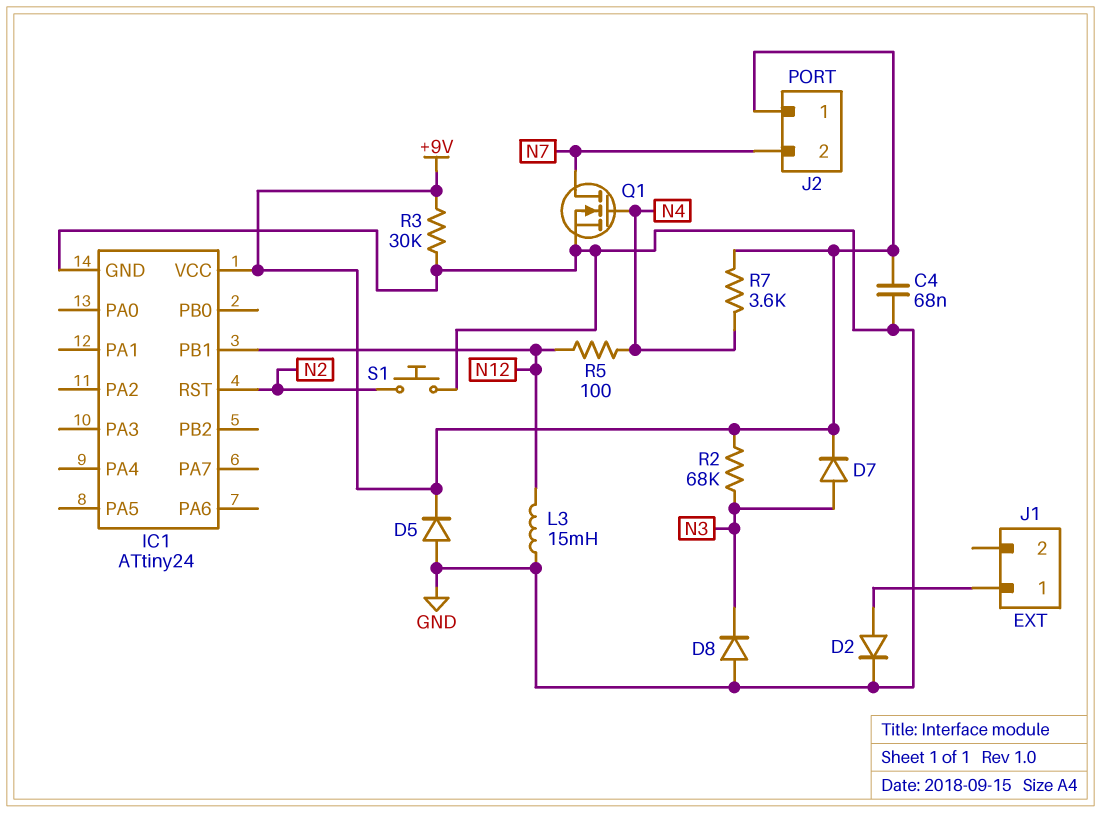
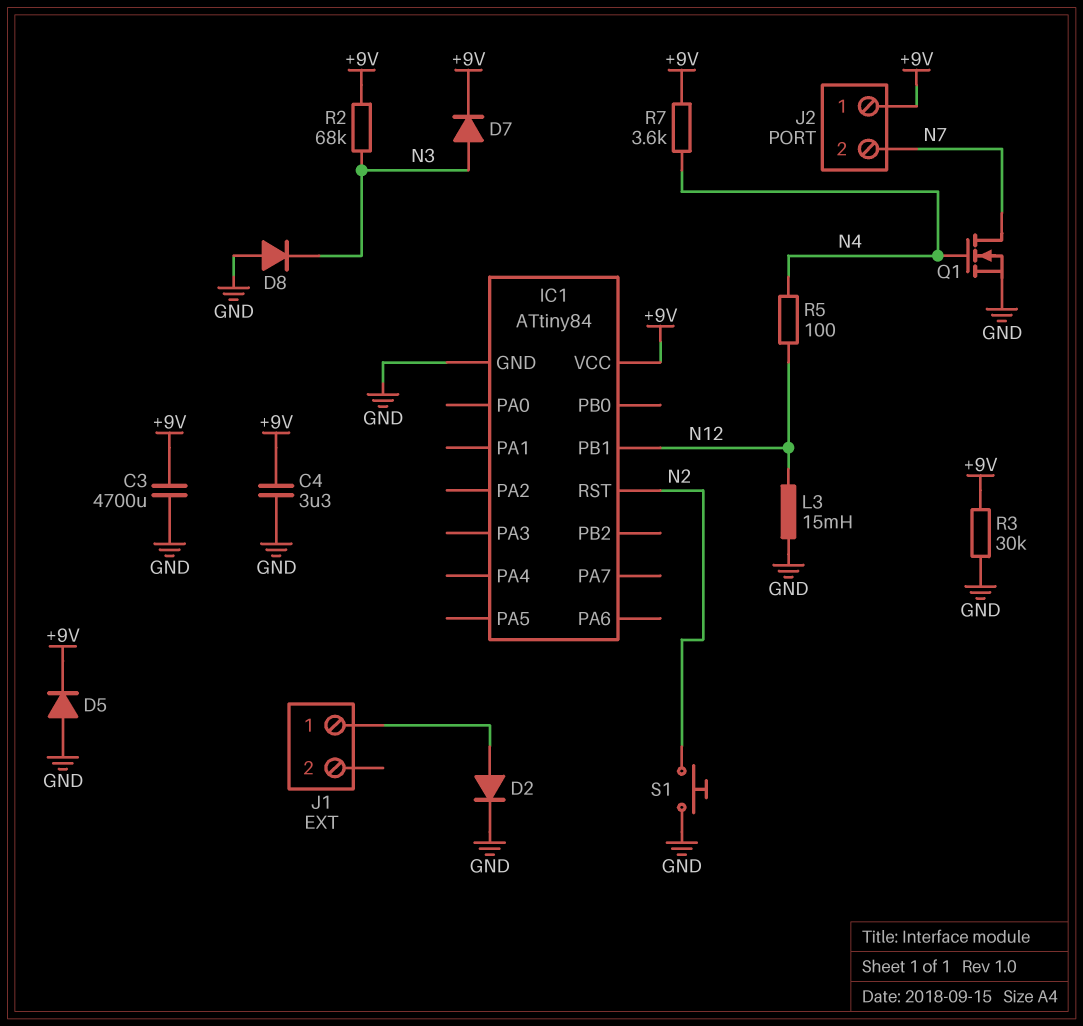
C3: none -> 4700uF (+9V, GND)
C4: 68nF (+9V, GND) -> 3.3uF (+9V, GND)
IC1: ATtiny24 -> ATtiny84

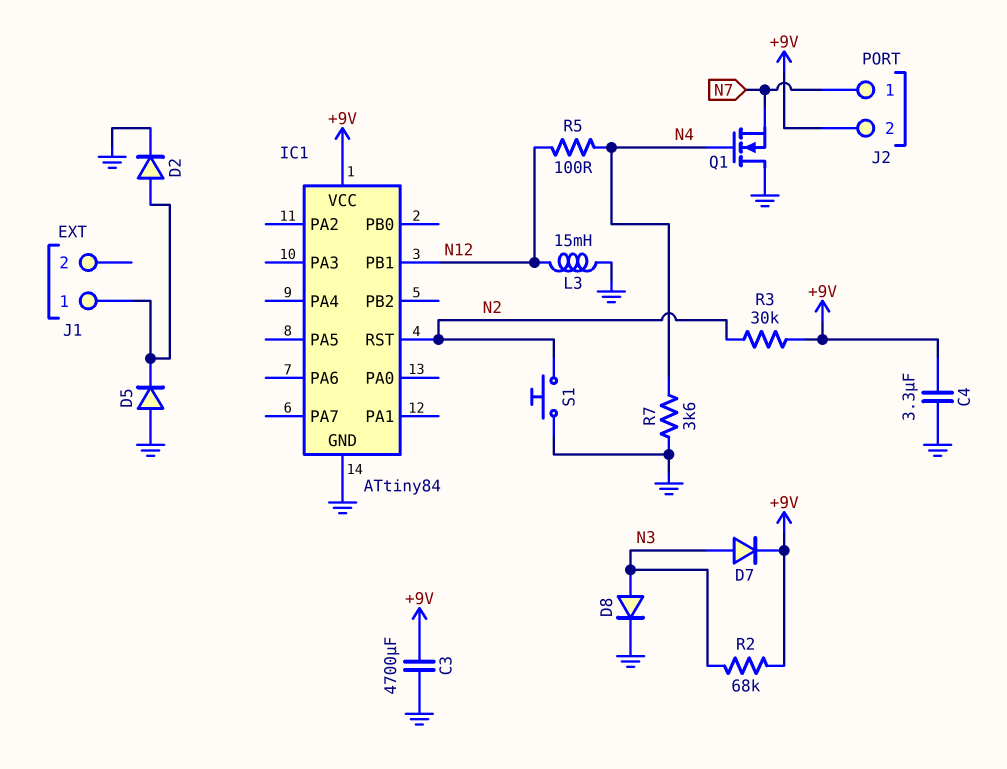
D5: diode (A GND, K +9V) -> diode (A GND, K J1/1)
D8: diode (A GND, K N3) -> diode (A N3, K GND)
J2 pin 1: +9V -> N7
J2 pin 2: N7 -> +9V
Q1: NMOS (G N4, D N7, S GND) -> NMOS (G N4, D GND, S N7)
R3: 30k (+9V, GND) -> 30k (+9V, N2)
R7: 3.6k (+9V, N4) -> 3.6k (GND, N4)

